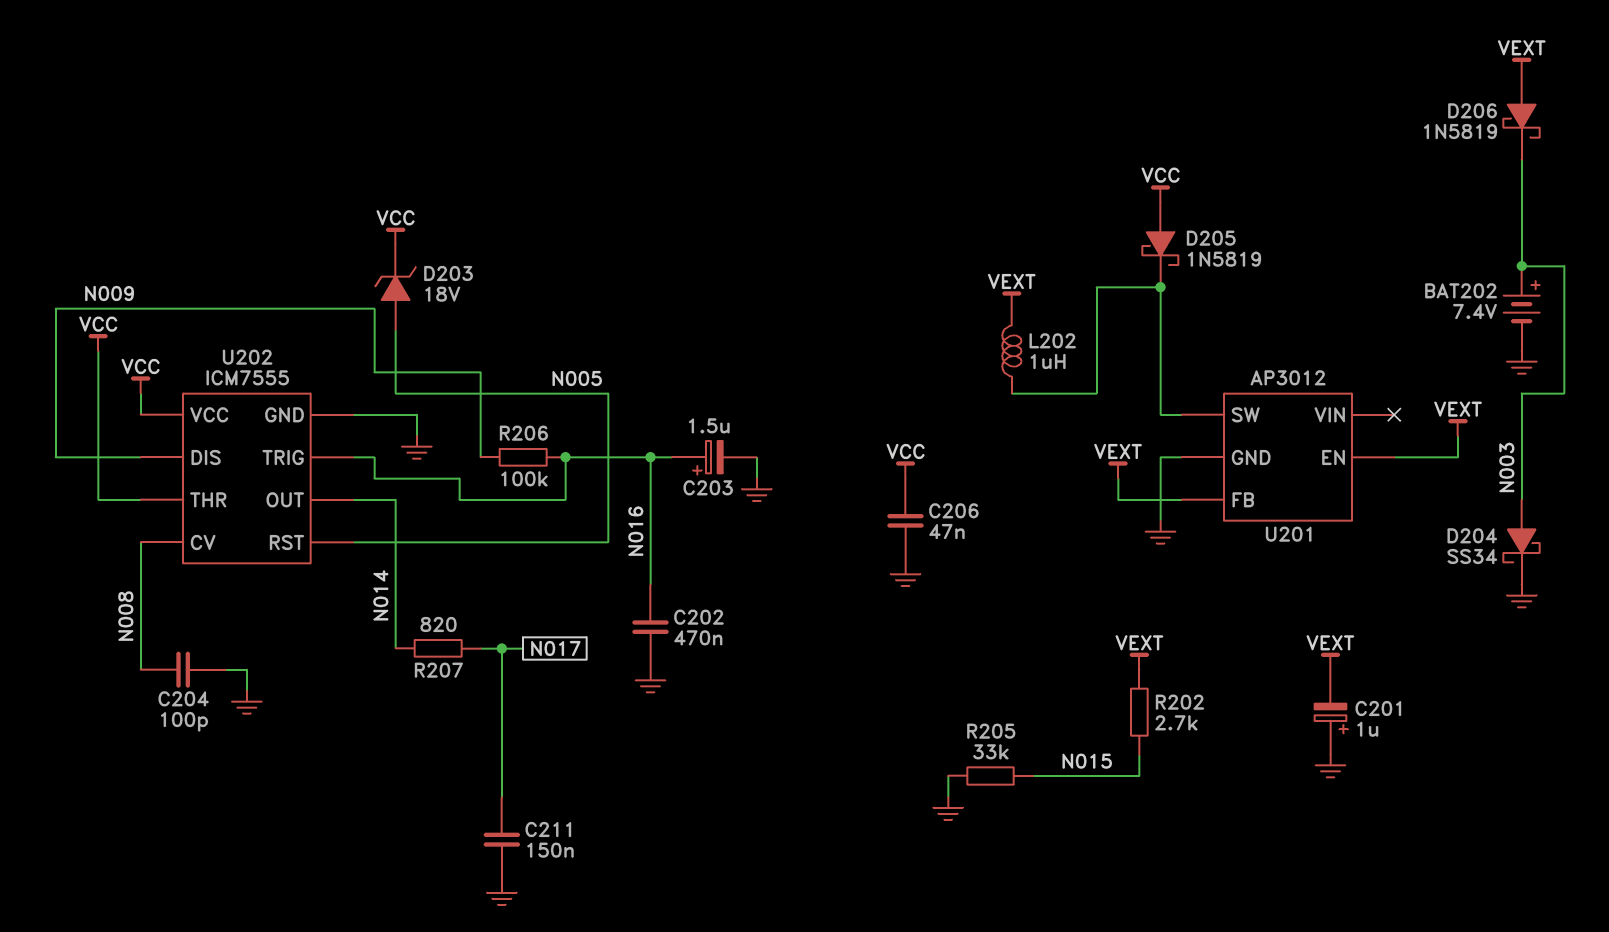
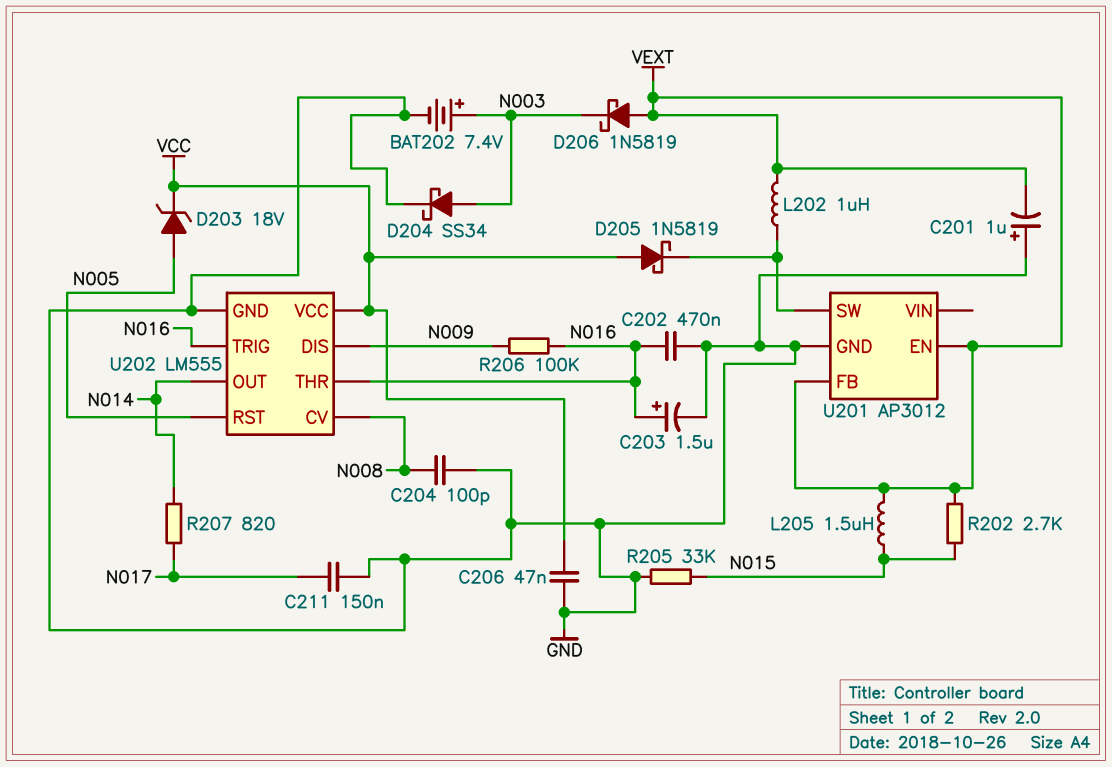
L205: none -> 1.5uH (N015, VEXT)
U202: ICM7555 -> LM555
U202 pin THR: VCC -> N016

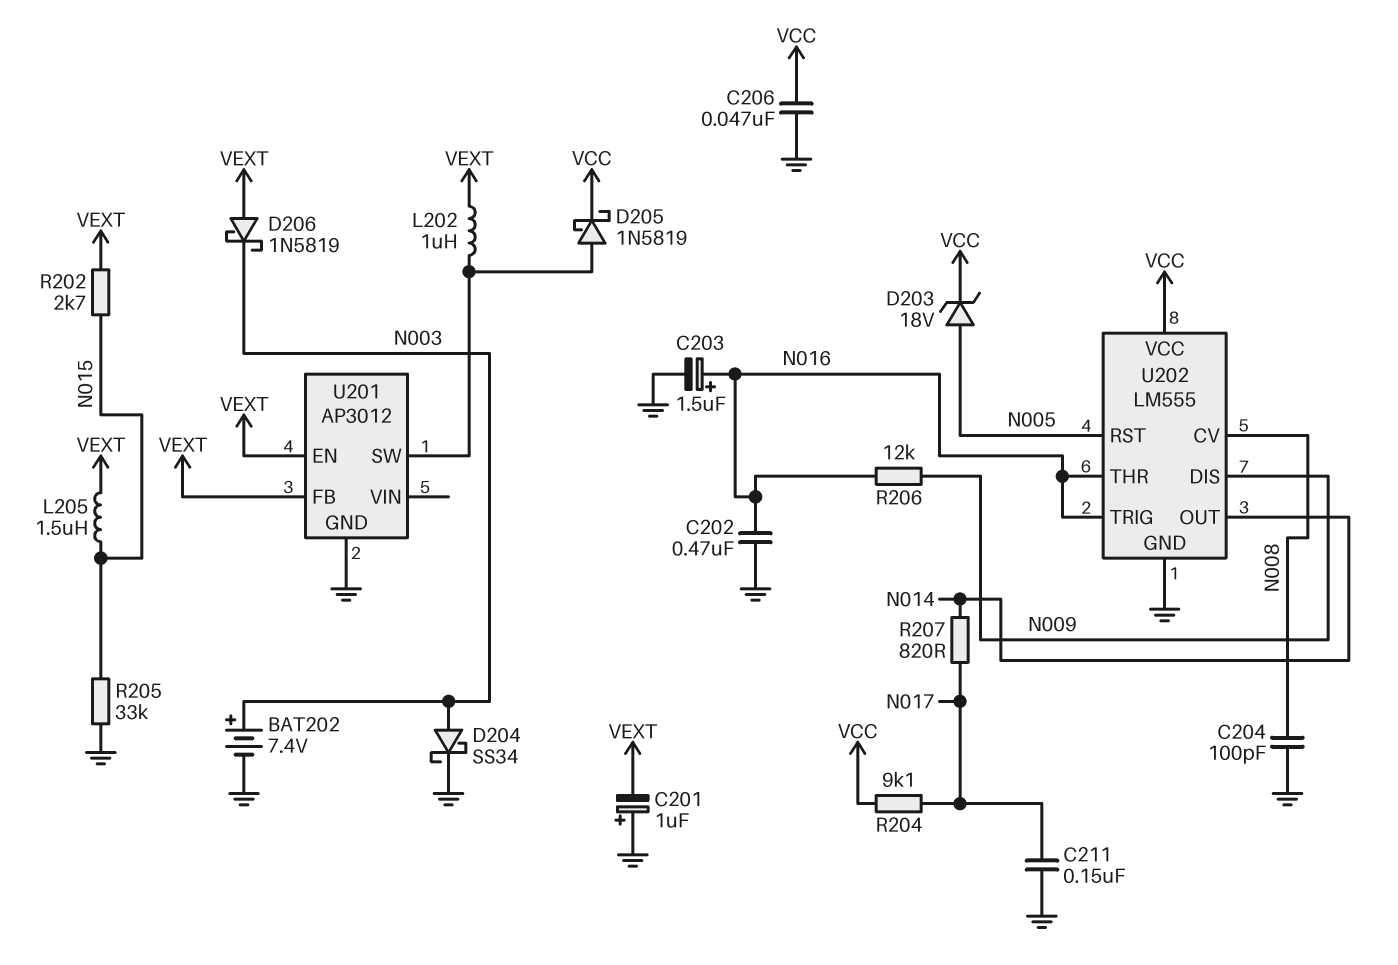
D205: schottky 1N5819 (A VCC, K U201/SW) -> schottky 1N5819 (A U201/SW, K VCC)
R204: none -> 9.1k (N017, VCC)
R206: 100k (N009, N016) -> 12k (N009, N016)

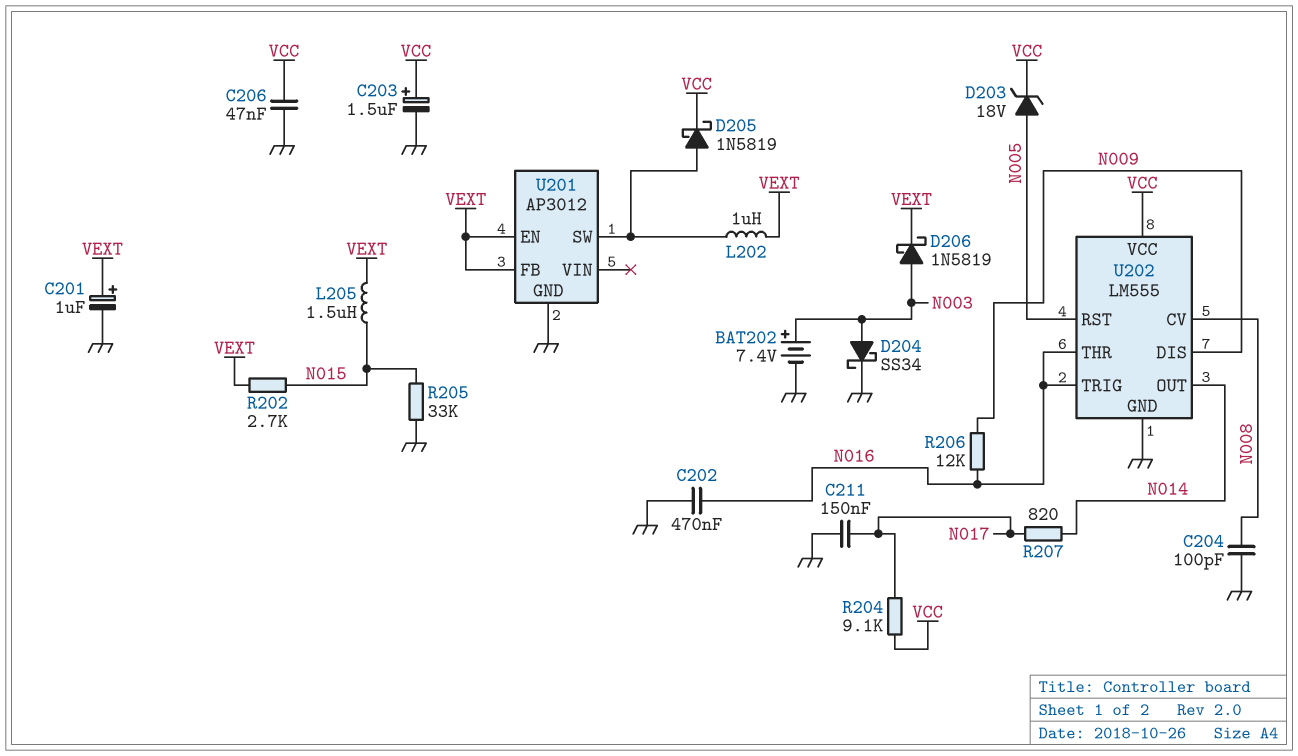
C201: 1uF (plus GND, minus VEXT) -> 1uF (plus VEXT, minus GND)
C203: 1.5uF (plus N016, minus GND) -> 1.5uF (plus VCC, minus GND)
D206: schottky 1N5819 (A VEXT, K N003) -> schottky 1N5819 (A N003, K VEXT)

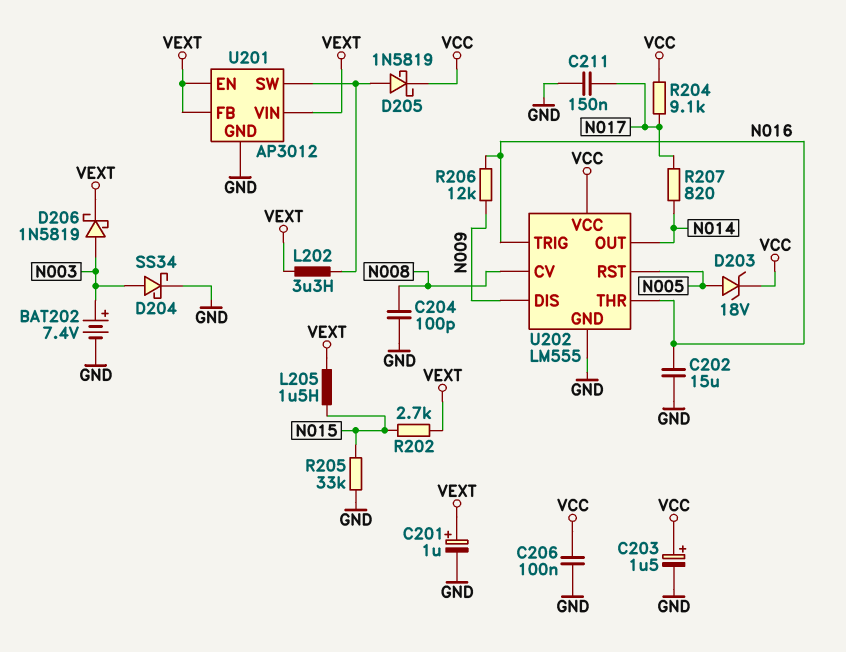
C202: 470nF (GND, N016) -> 15uF (GND, N016)
C206: 47nF (GND, VCC) -> 100nF (GND, VCC)
L202: 1uH (U201/SW, VEXT) -> 3.3uH (U201/SW, VEXT)
U201 pin VIN: none -> VEXT

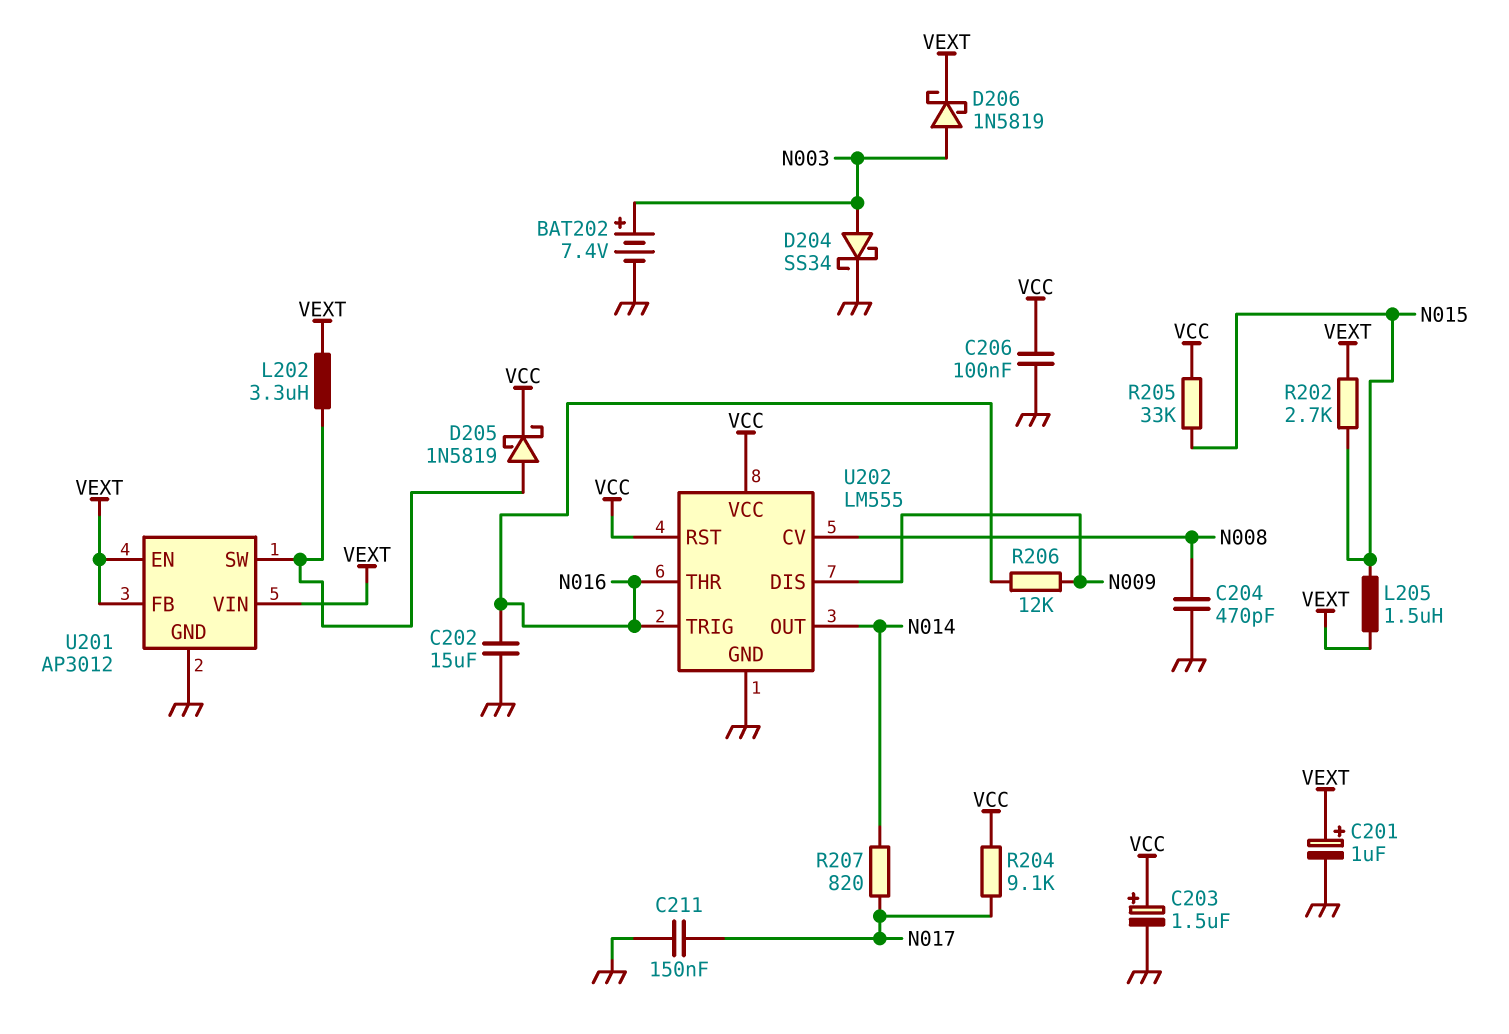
C204: 100pF (GND, N008) -> 470pF (GND, N008)
D203: zener 18V (A N005, K VCC) -> none
R205: 33k (GND, N015) -> 33k (N015, VCC)
U202 pin RST: N005 -> VCC

